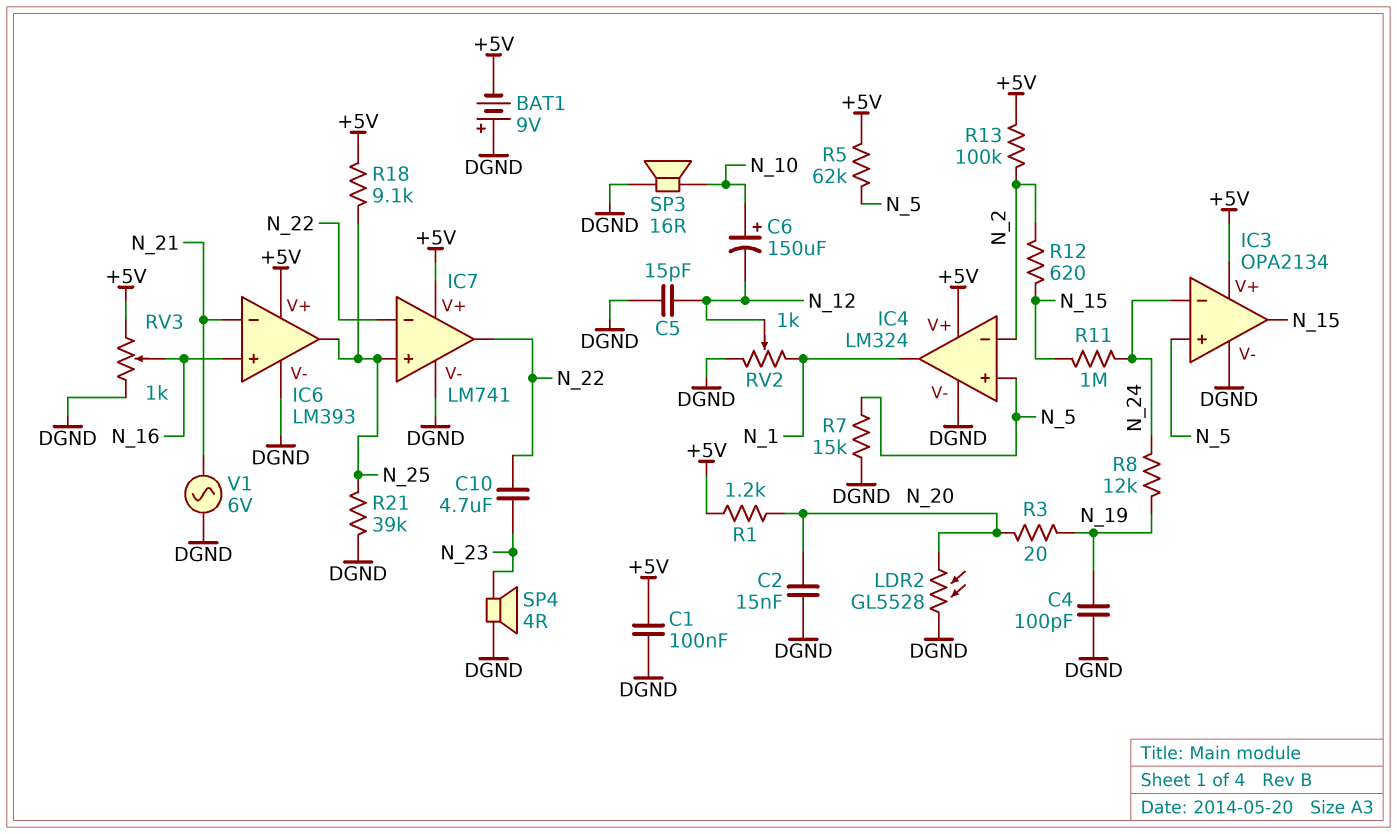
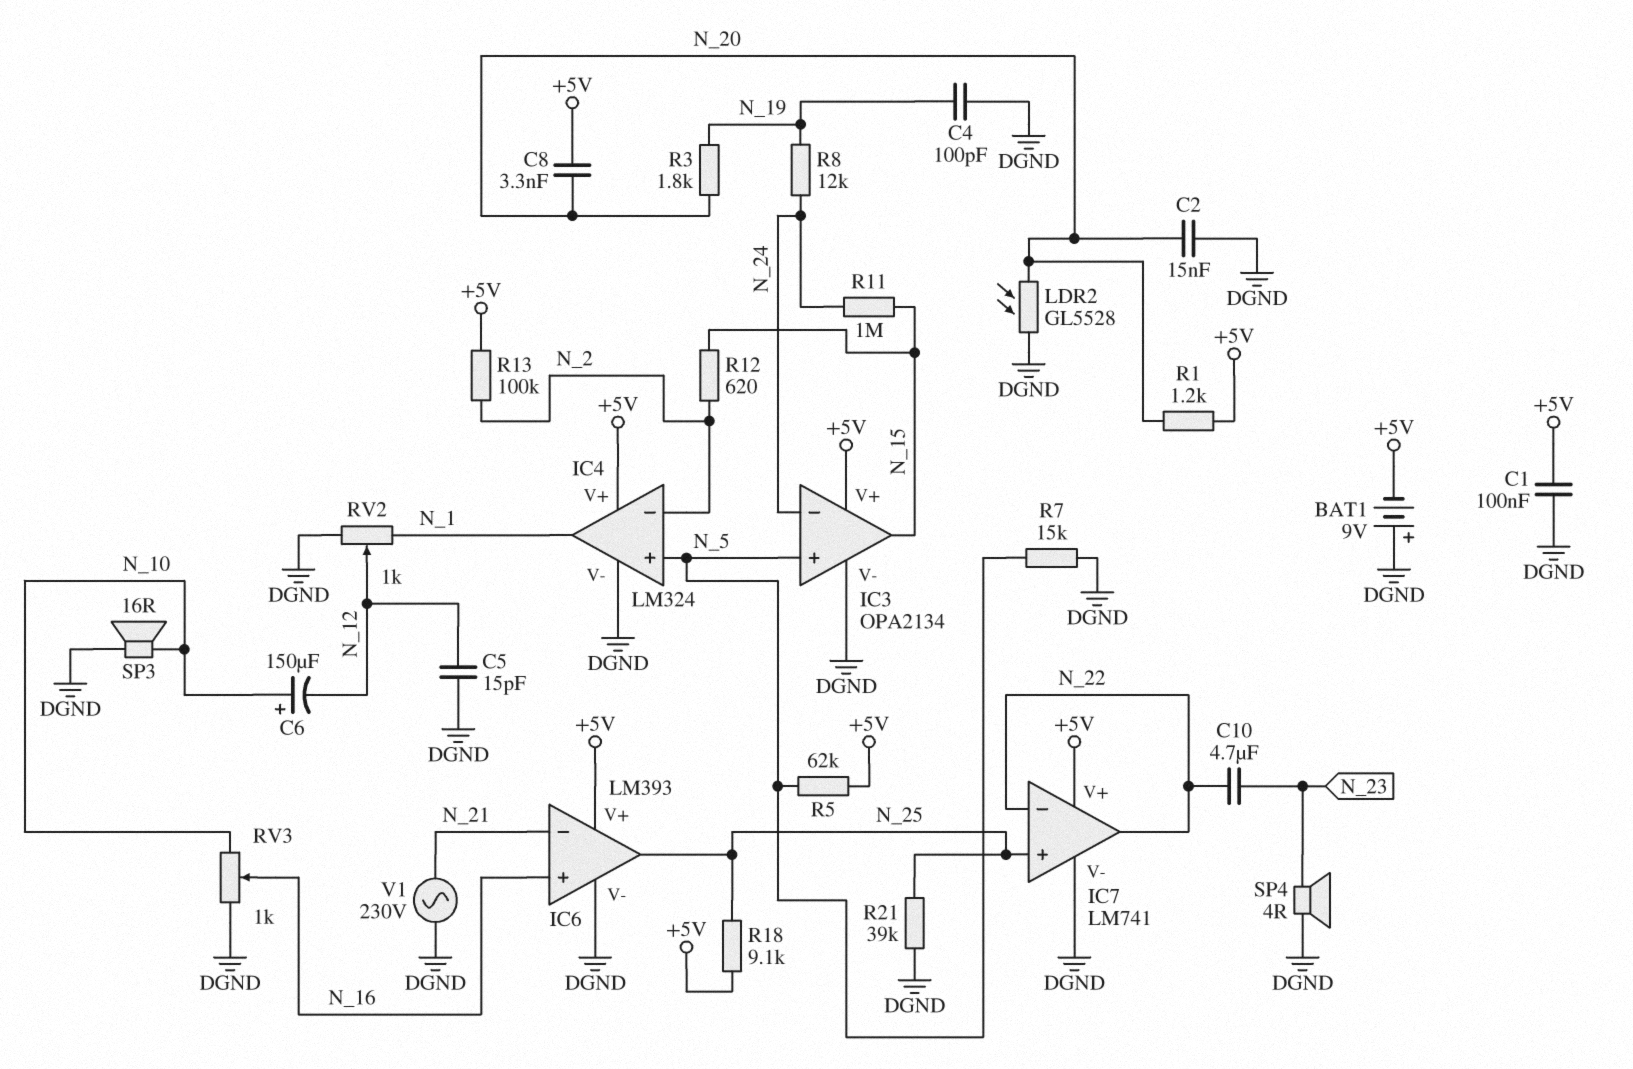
C8: none -> 3.3nF (+5V, N_20)
R3: 20 (N_19, N_20) -> 1.8k (N_19, N_20)
RV3: 1k (+5V, DGND, wiper N_16) -> 1k (DGND, N_10, wiper N_16)
V1: AC 6V (DGND, N_21) -> AC 230V (DGND, N_21)

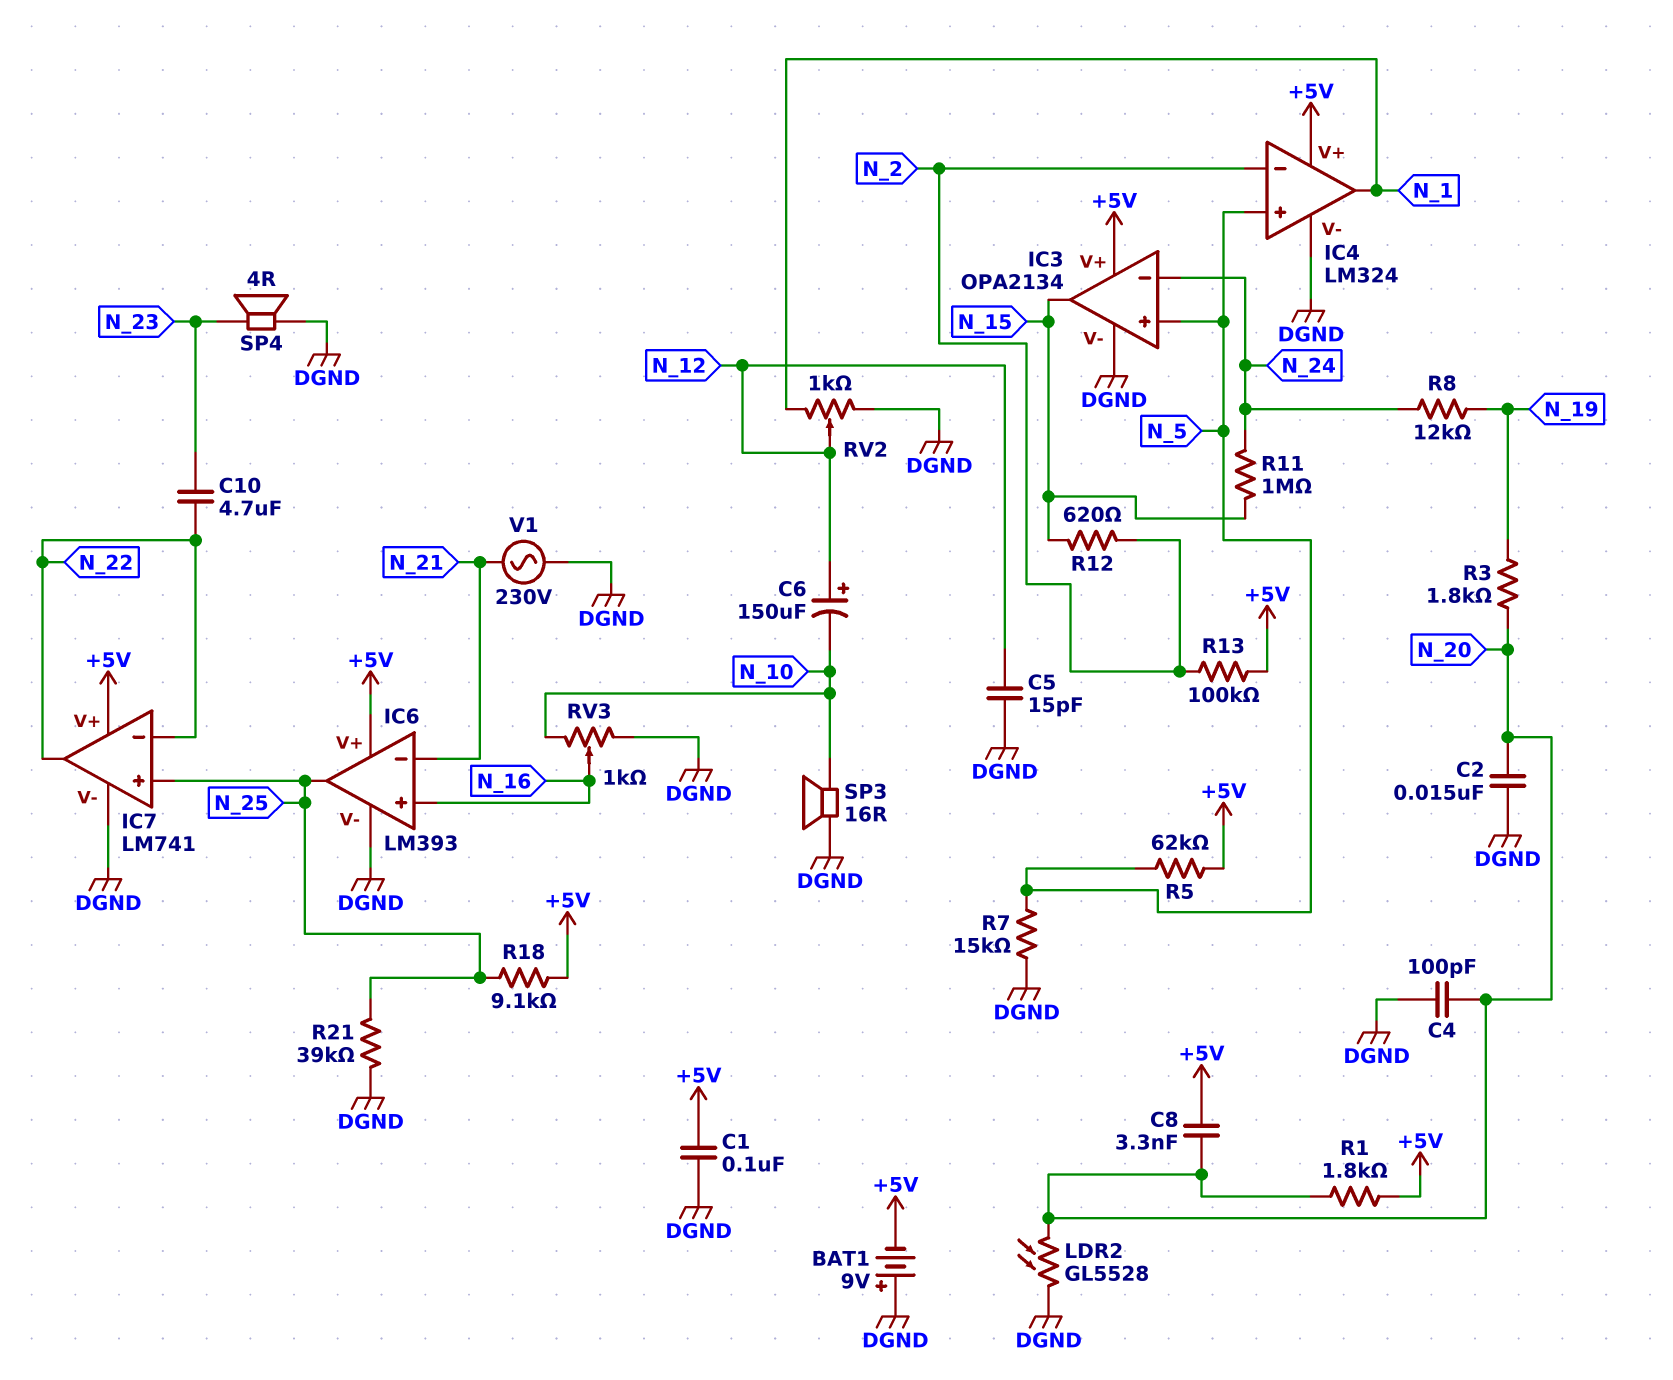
C4: 100pF (DGND, N_19) -> 100pF (DGND, N_20)
C6: 150uF (plus N_10, minus N_12) -> 150uF (plus N_12, minus N_10)
R1: 1.2k (+5V, N_20) -> 1.8k (+5V, N_20)

